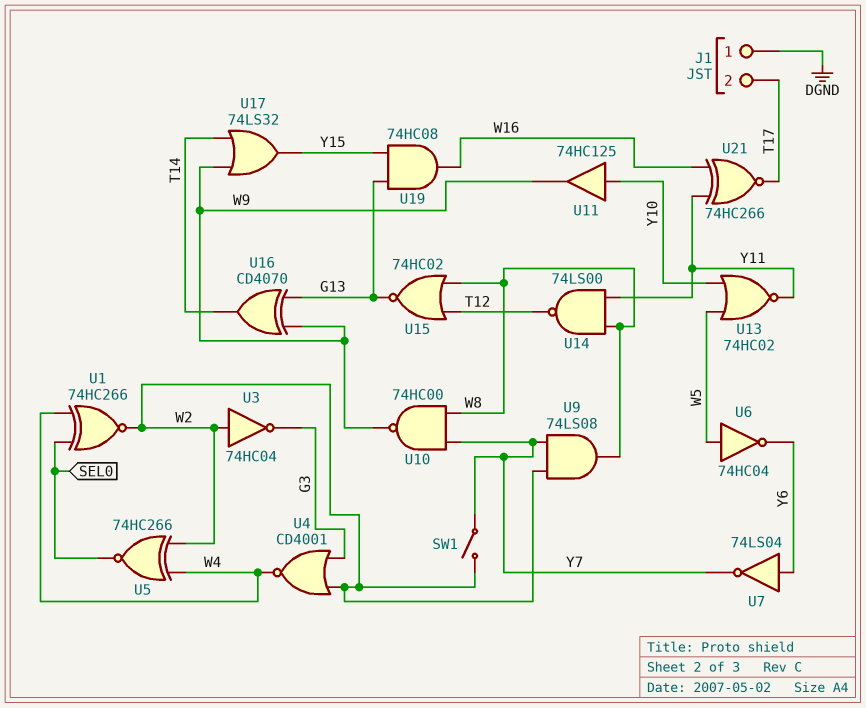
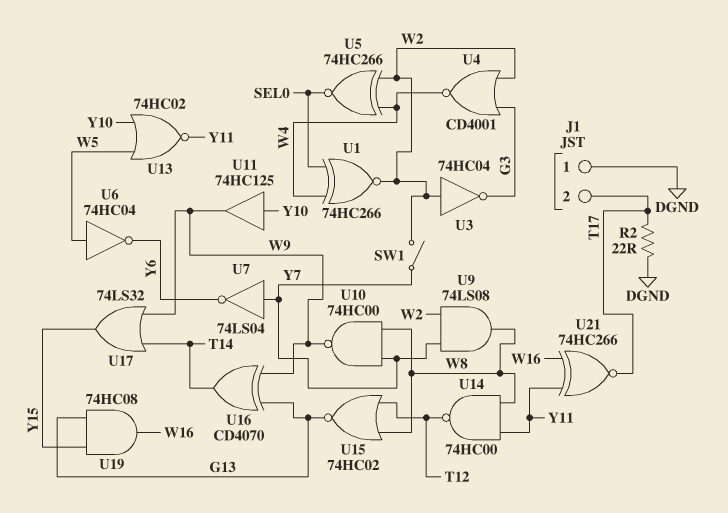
R2: none -> 22 (DGND, T17)
U7: NOT 74LS04 (in Y6, out Y7) -> NOT 74LS04 (in Y7, out Y6)
U14: NAND 74LS00 (in W8, in Y11, out T12) -> NAND 74HC00 (in W8, in Y11, out T12)

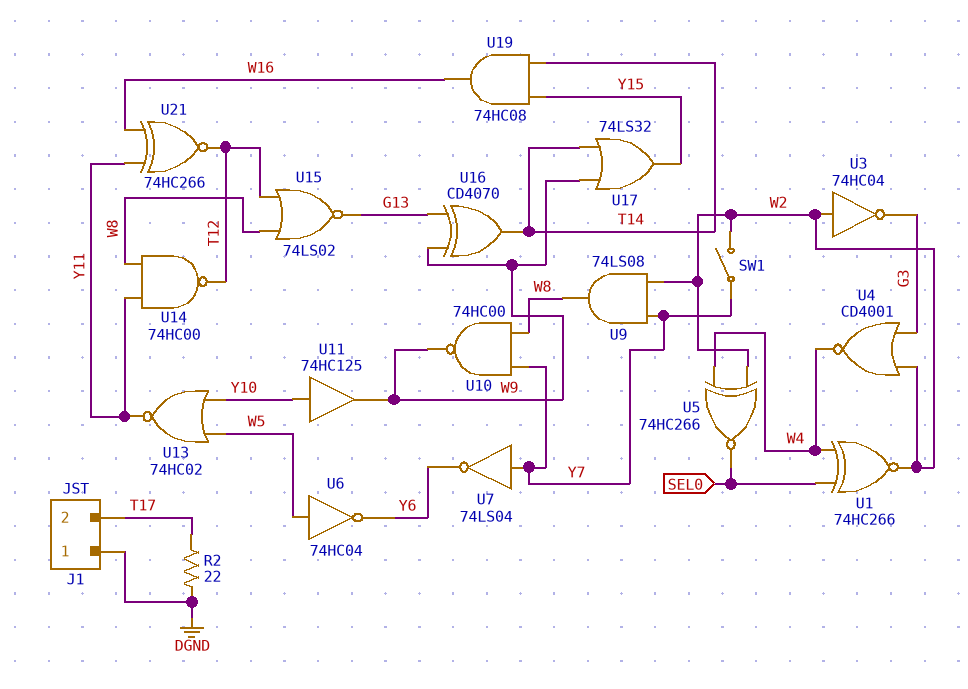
U15: NOR 74HC02 (in T12, in W8, out G13) -> NOR 74LS02 (in T12, in W8, out G13)
U19: AND 74HC08 (in G13, in Y15, out W16) -> AND 74HC08 (in T14, in Y15, out W16)
U21: XNOR 74HC266 (in W16, in Y11, out T17) -> XNOR 74HC266 (in W16, in Y11, out T12)

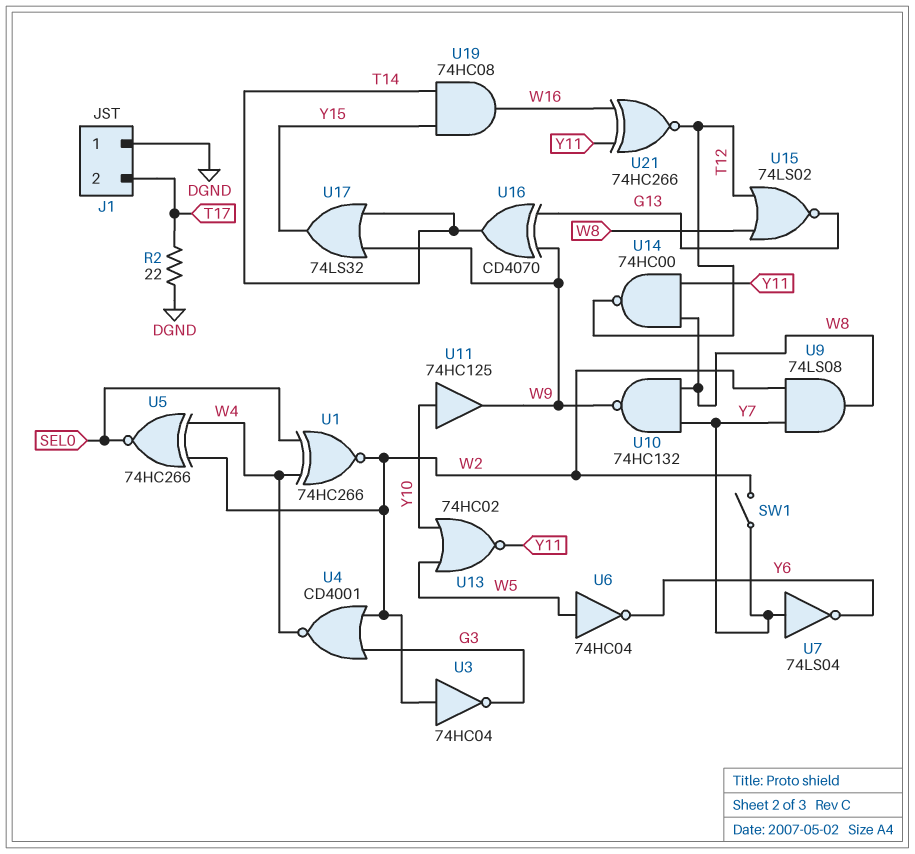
U10: NAND 74HC00 (in W8, in Y7, out W9) -> NAND 74HC132 (in W8, in Y7, out W9)

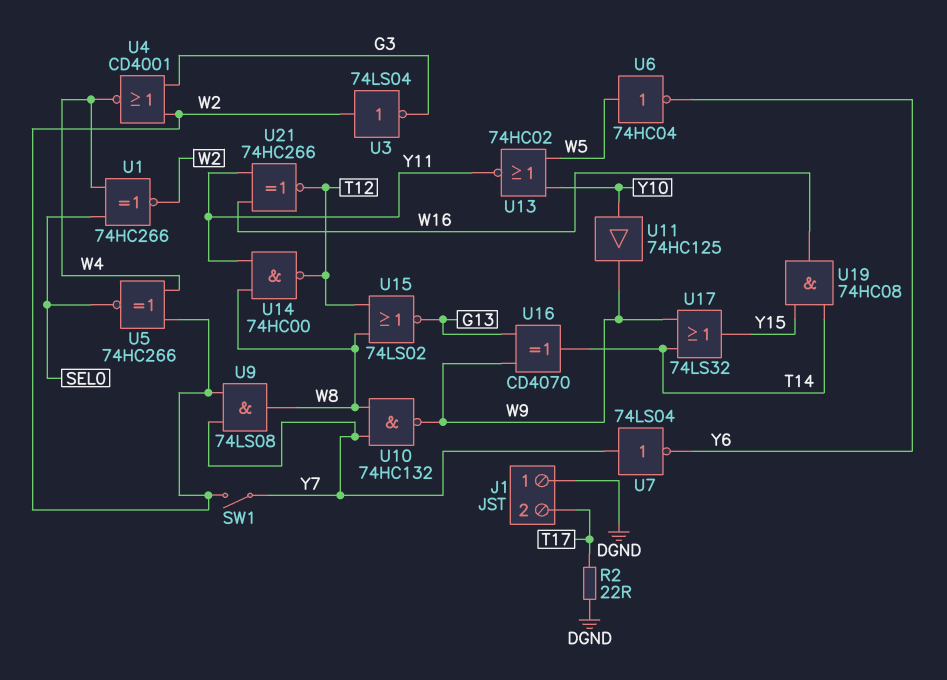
U3: NOT 74HC04 (in W2, out G3) -> NOT 74LS04 (in W2, out G3)

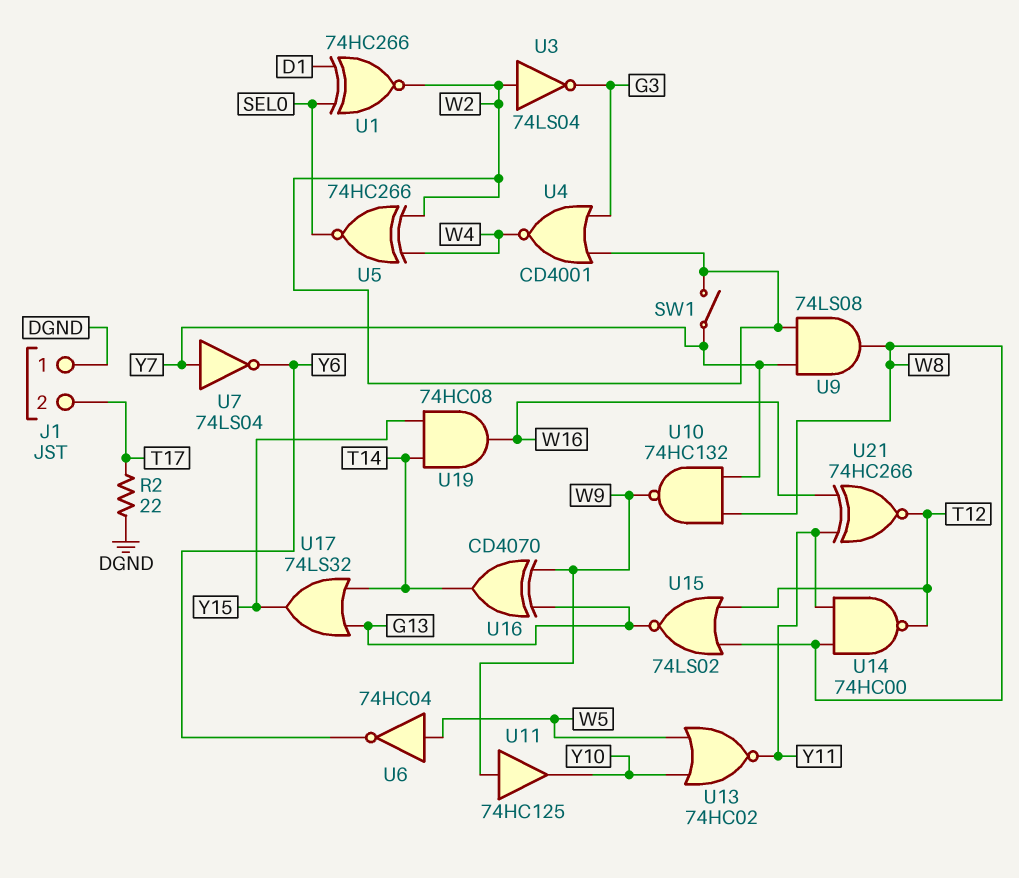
U1: XNOR 74HC266 (in SEL0, in W4, out W2) -> XNOR 74HC266 (in D1, in SEL0, out W2)
U11: buffer 74HC125 (in Y10, out W9) -> buffer 74HC125 (in W9, out Y10)
U17: OR 74LS32 (in T14, in W9, out Y15) -> OR 74LS32 (in G13, in T14, out Y15)

